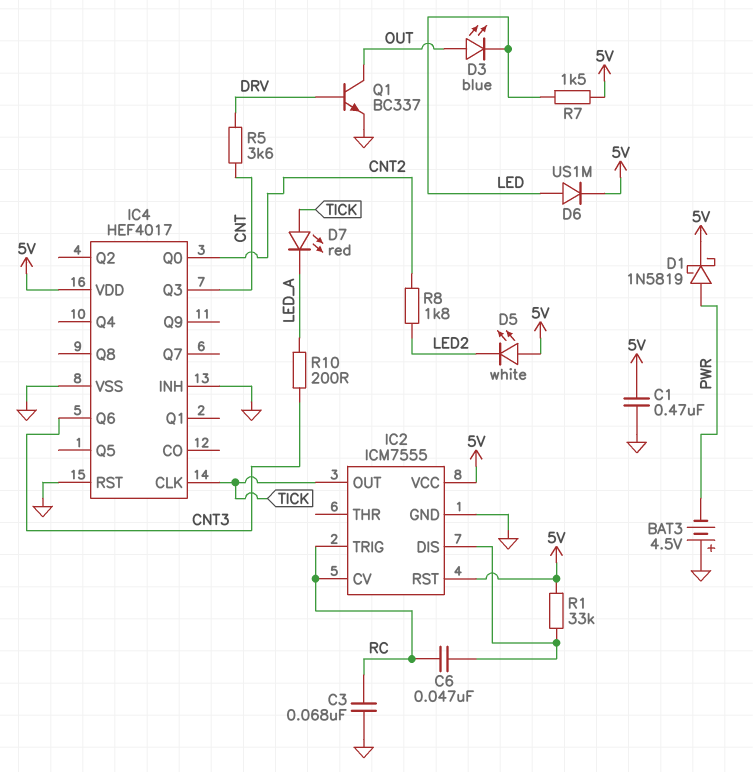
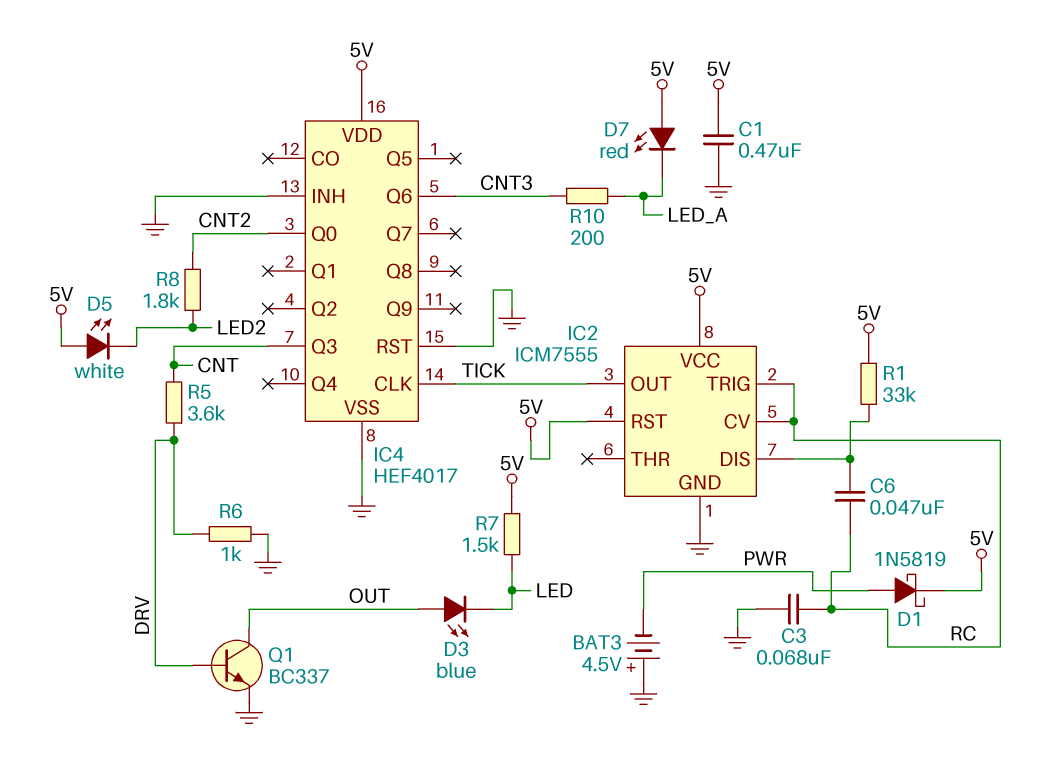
D6: diode US1M (A LED, K 5V) -> none
D7: LED red (A TICK, K LED_A) -> LED red (A 5V, K LED_A)
R6: none -> 1k (DRV, GND)

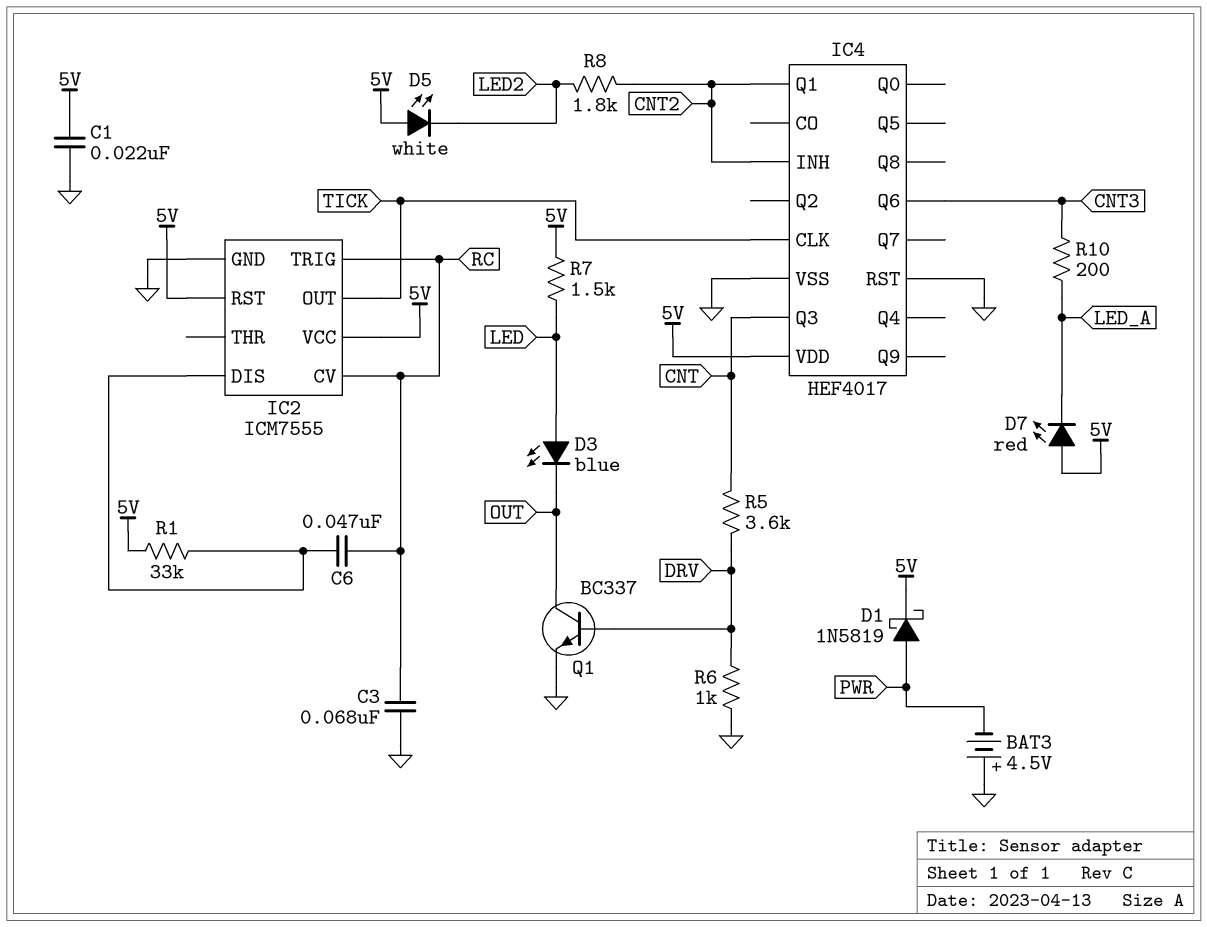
C1: 470nF (5V, GND) -> 22nF (5V, GND)
D3: LED blue (A OUT, K LED) -> LED blue (A LED, K OUT)
IC4 pin INH: GND -> CNT2
IC4 pin Q0: CNT2 -> none
IC4 pin Q1: none -> CNT2

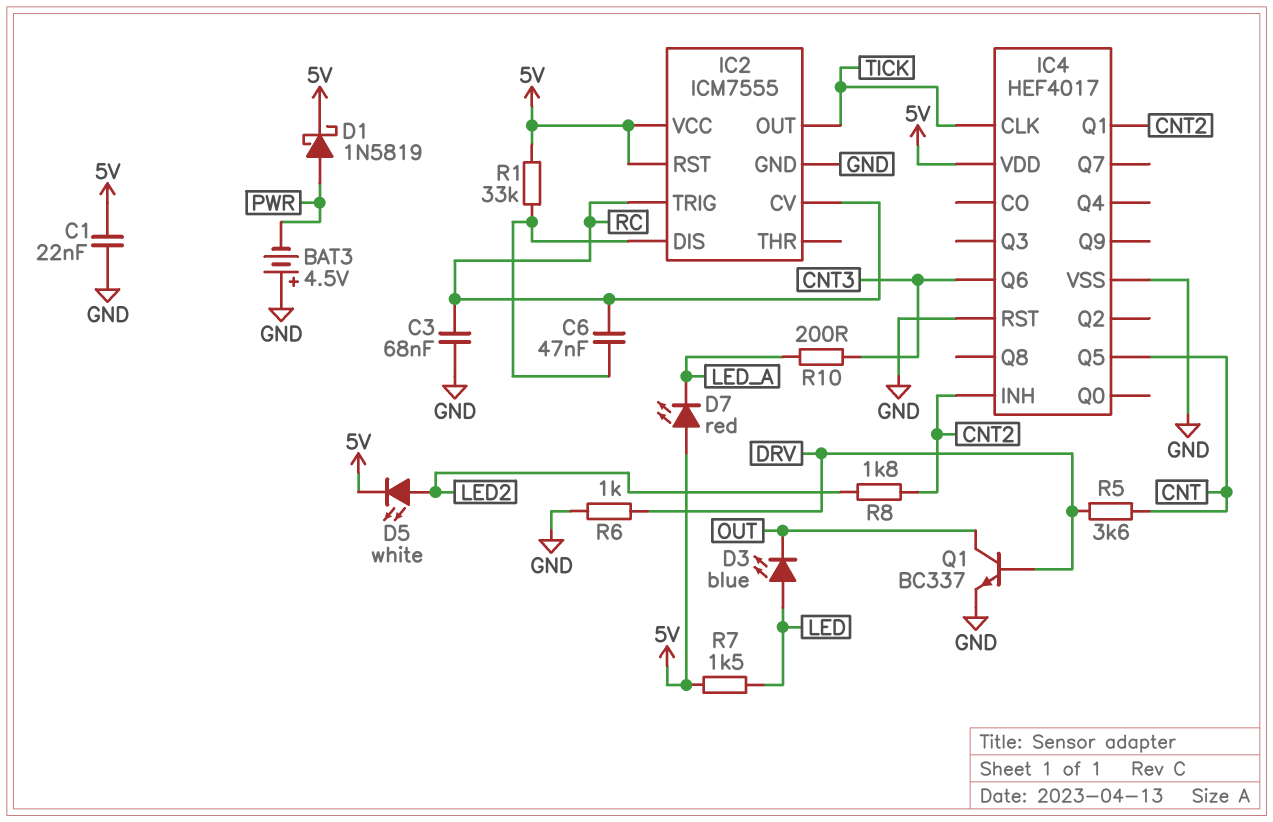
D5: LED white (A 5V, K LED2) -> LED white (A LED2, K 5V)
IC4 pin Q3: CNT -> none
IC4 pin Q5: none -> CNT

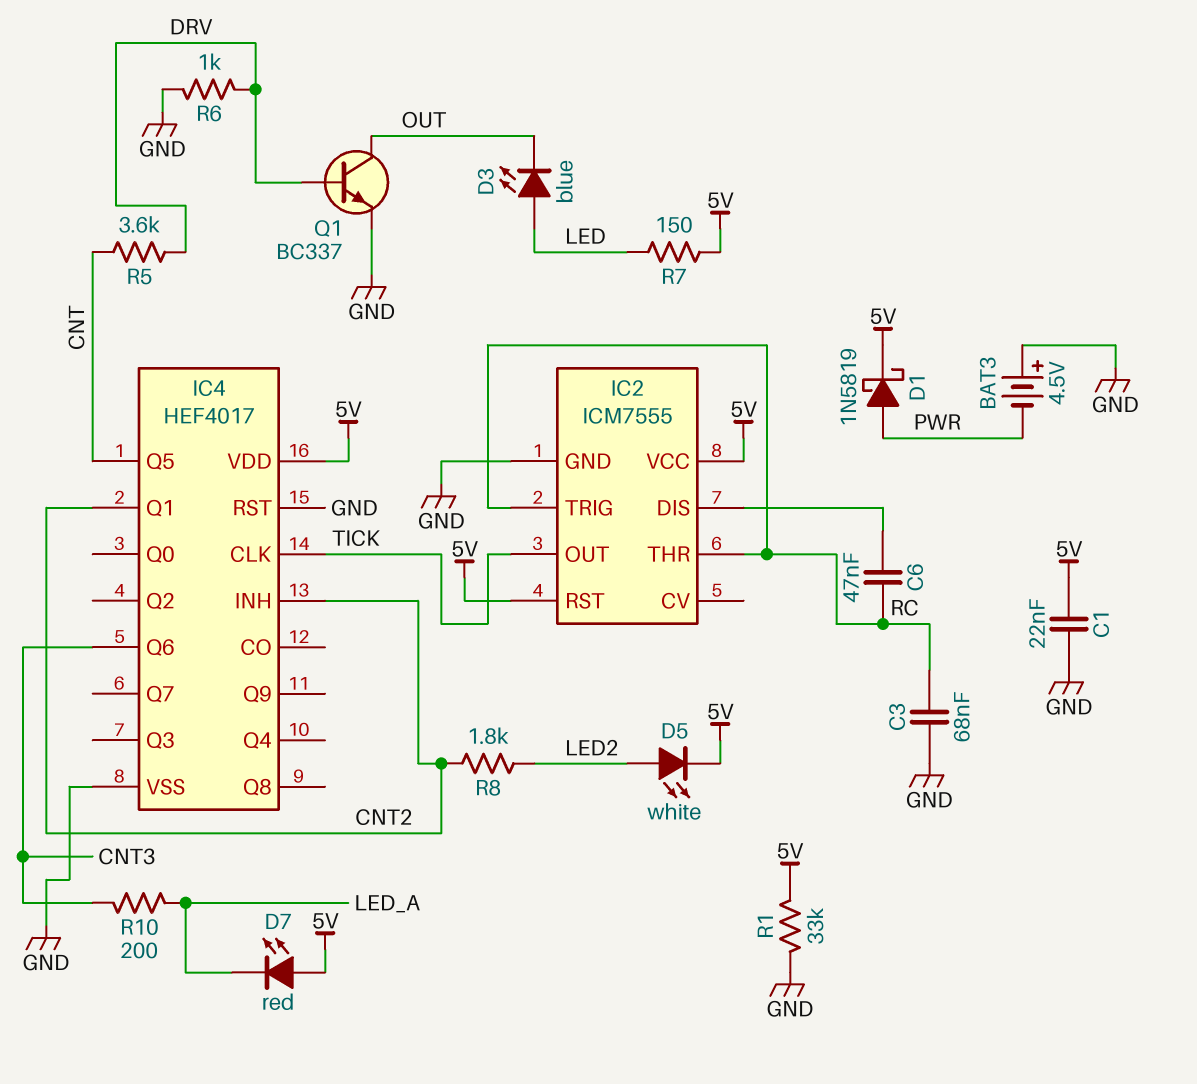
IC2 pin CV: RC -> none
IC2 pin THR: none -> RC
R1: 33k (5V, IC2/DIS) -> 33k (5V, GND)
R7: 1.5k (5V, LED) -> 150 (5V, LED)

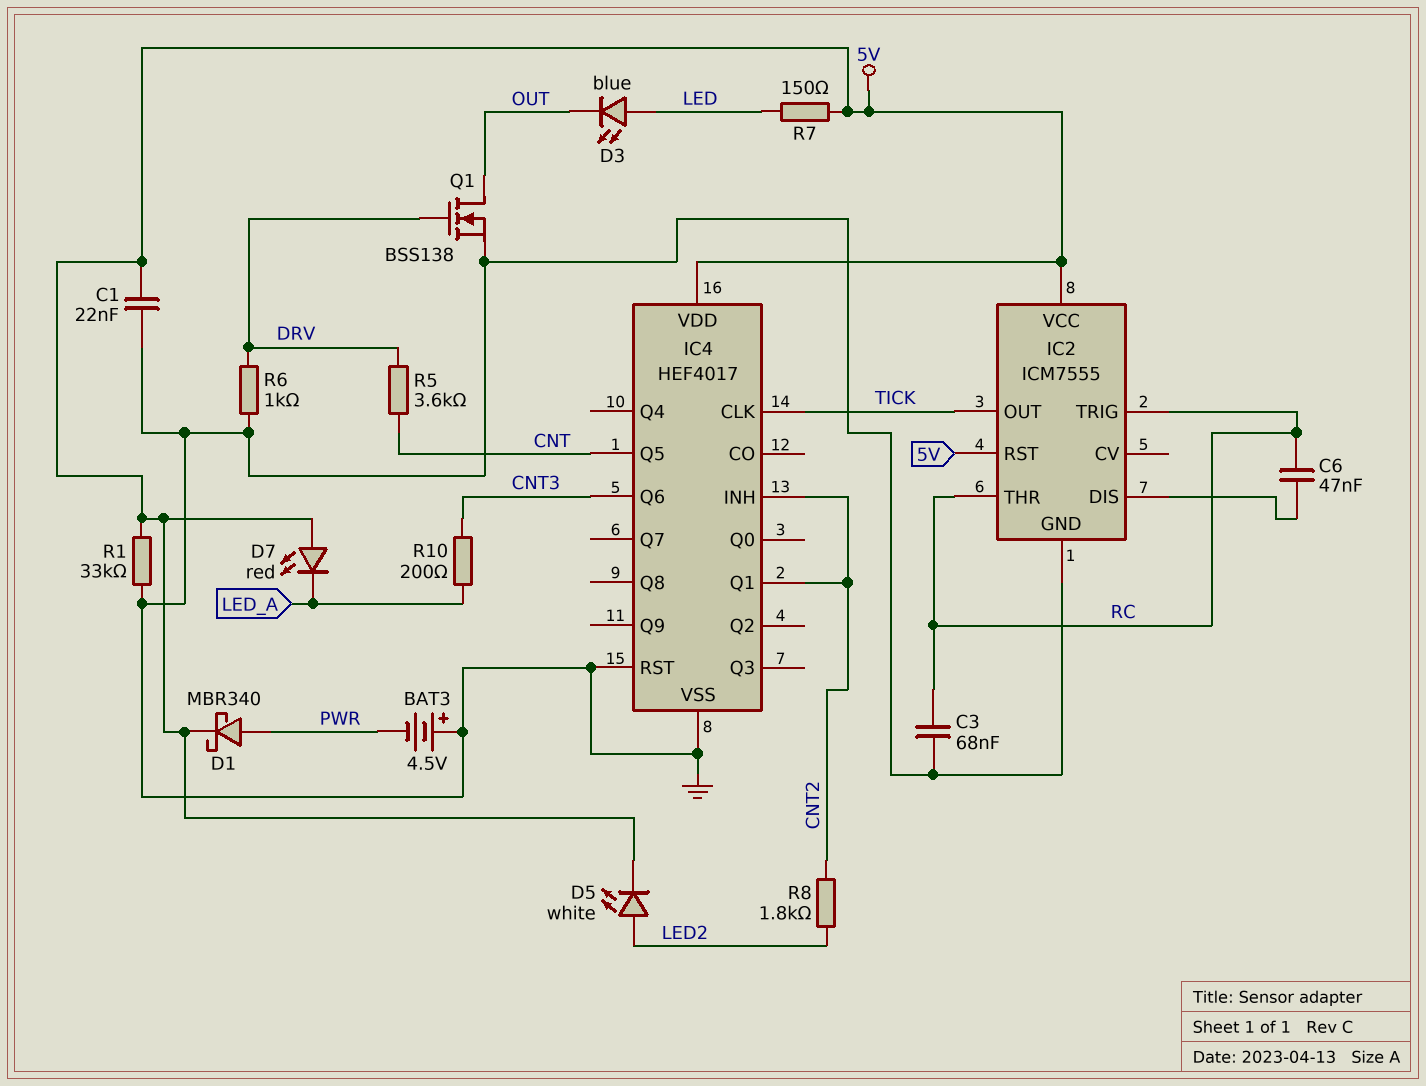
D1: schottky 1N5819 (A PWR, K 5V) -> schottky MBR340 (A PWR, K 5V)
Q1: NPN BC337 (B DRV, C OUT, E GND) -> NMOS BSS138 (G DRV, D OUT, S GND)

